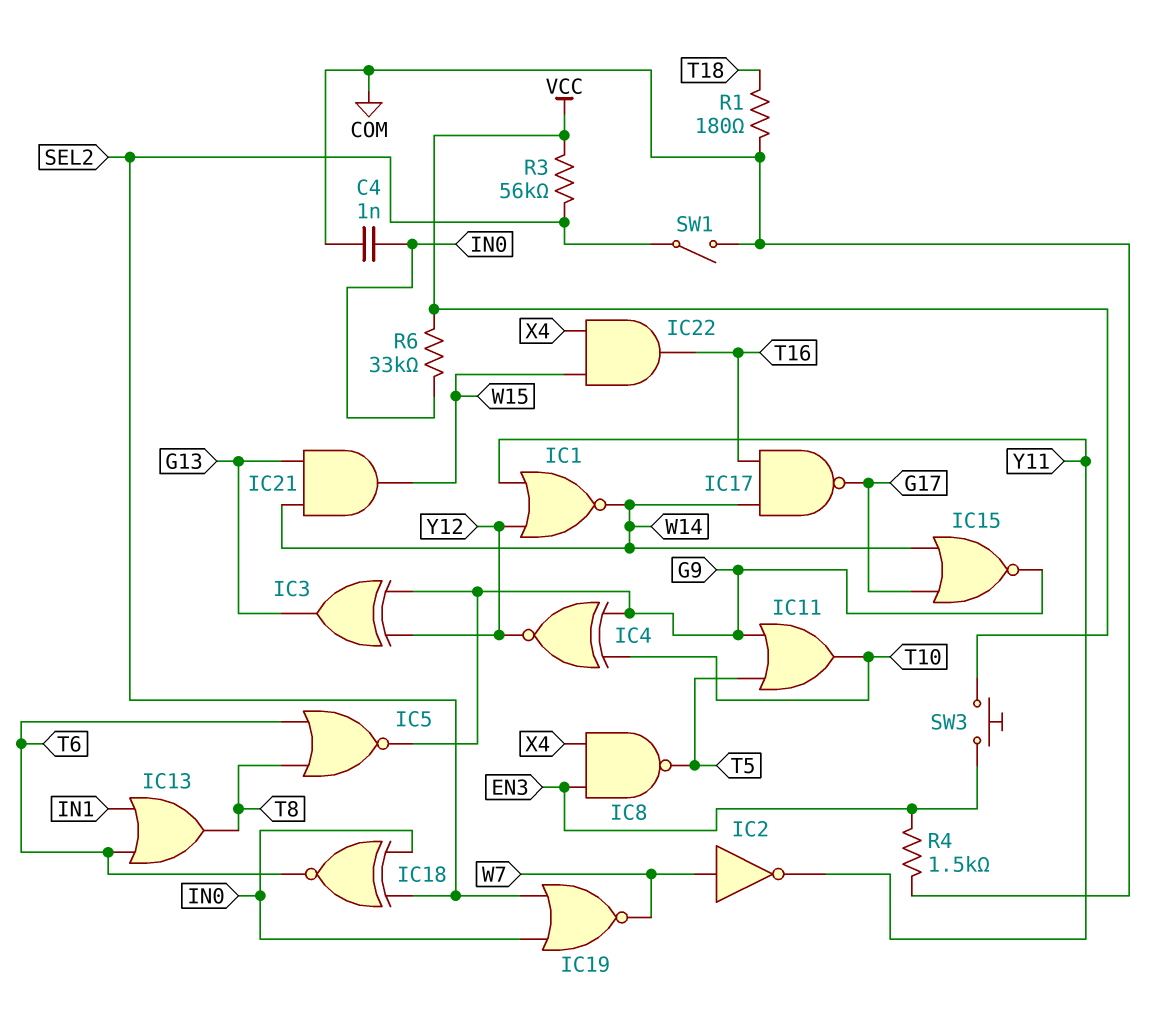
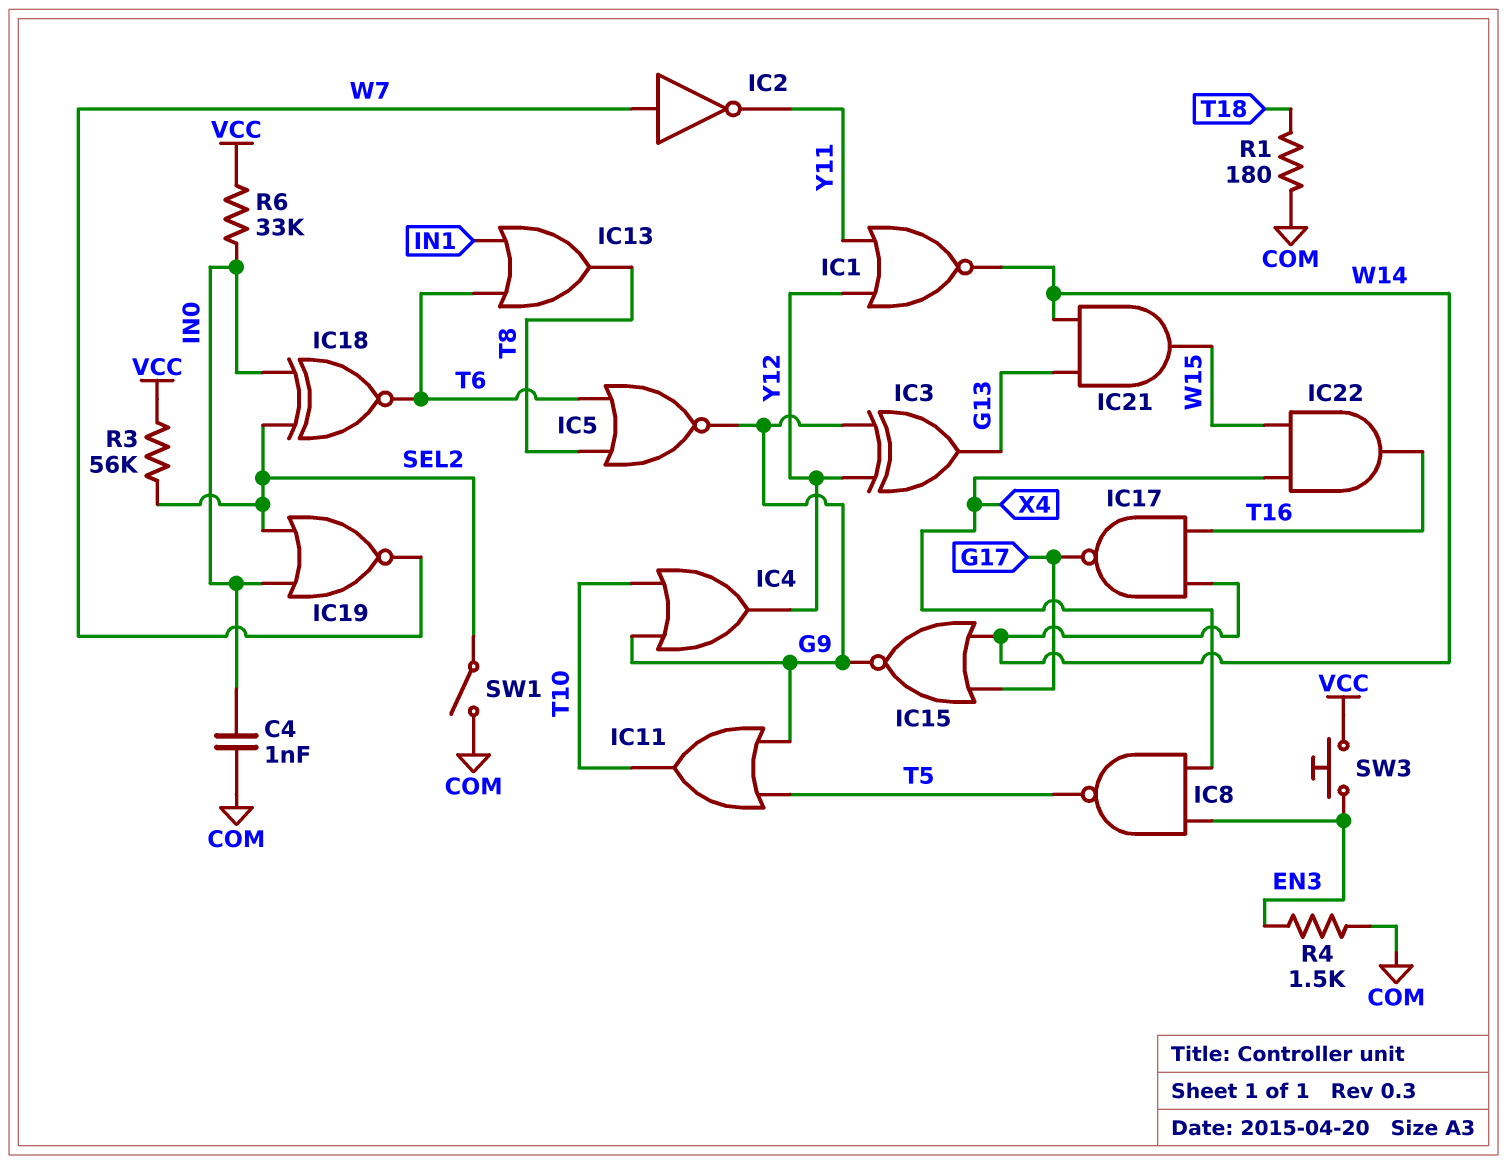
IC4: XNOR (in G9, in T10, out Y12) -> OR (in G9, in T10, out Y12)

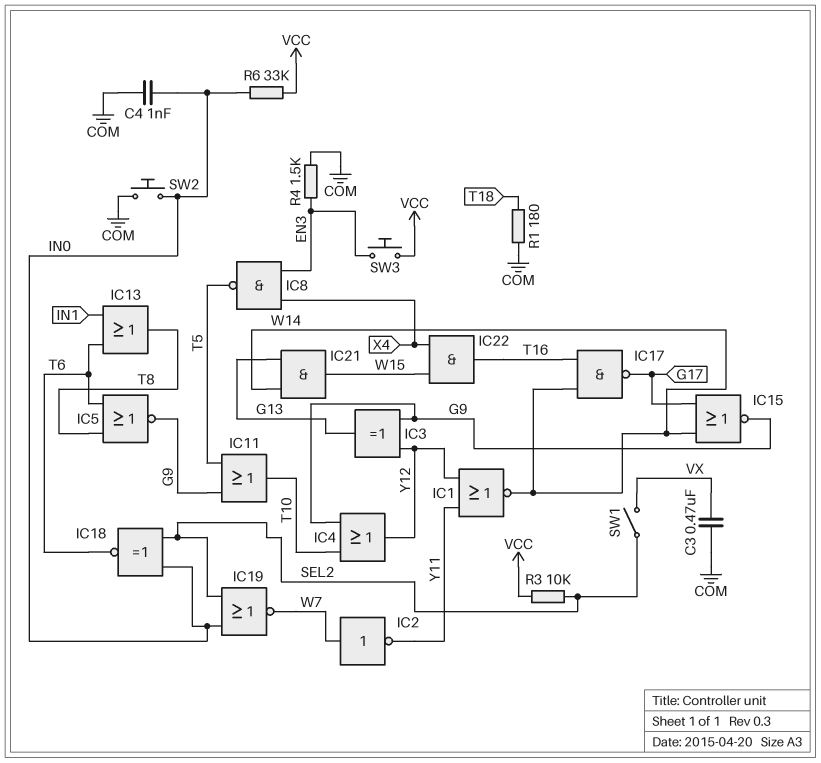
C3: none -> 470nF (COM, VX)
R3: 56k (SEL2, VCC) -> 10k (SEL2, VCC)
SW1: switch (COM, SEL2) -> switch (SEL2, VX)
SW2: none -> button (COM, IN0)

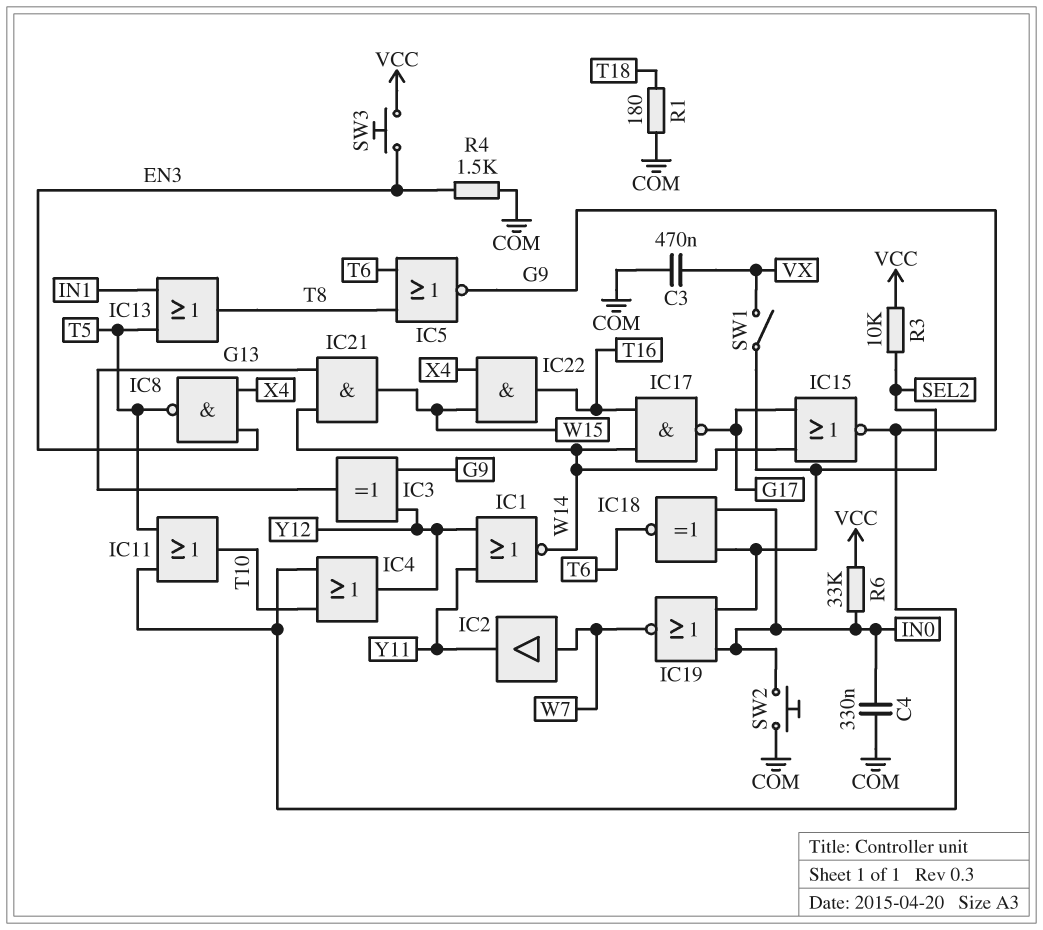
C4: 1nF (COM, IN0) -> 330nF (COM, IN0)
IC2: NOT (in W7, out Y11) -> buffer (in W7, out Y11)
IC13: OR (in IN1, in T6, out T8) -> OR (in IN1, in T5, out T8)

